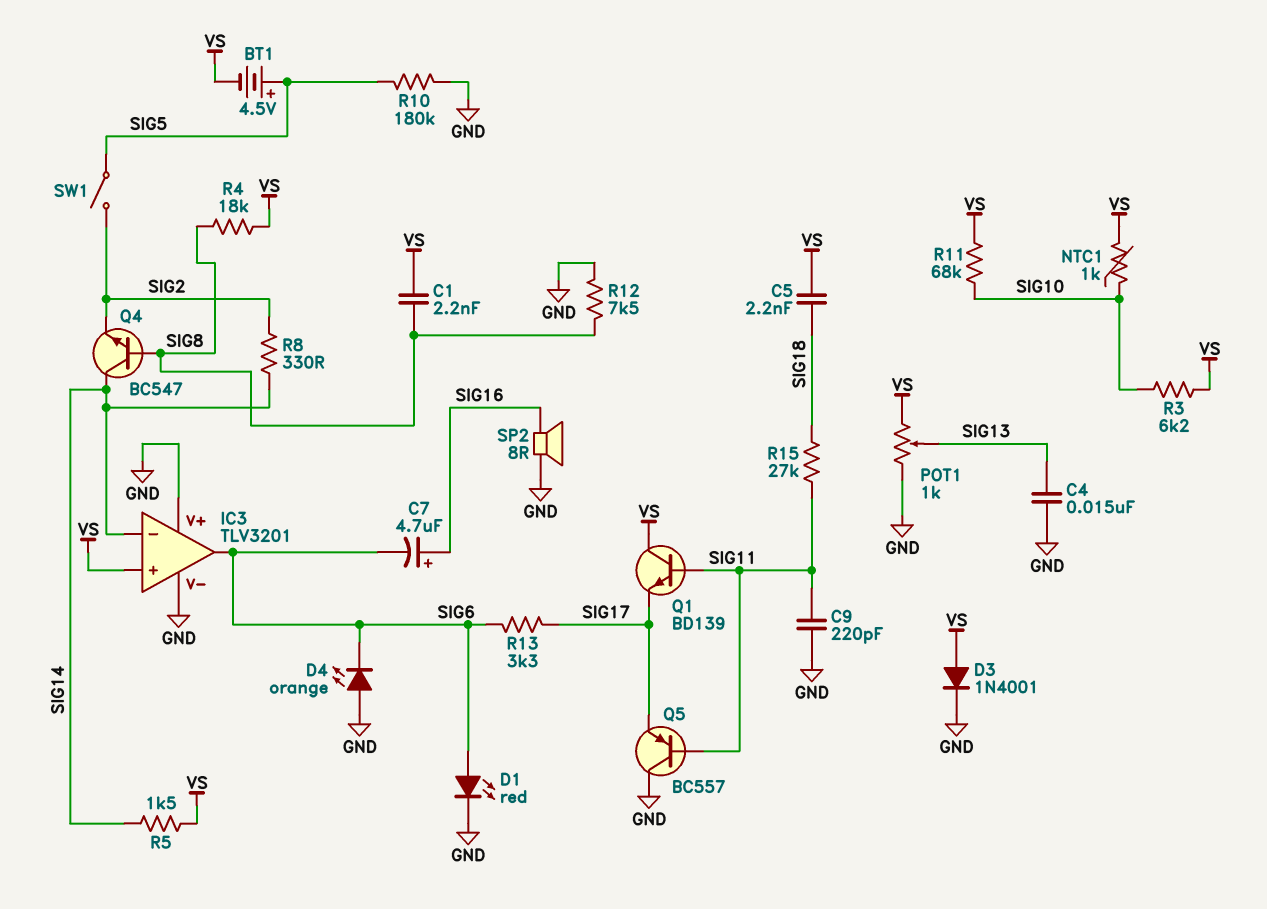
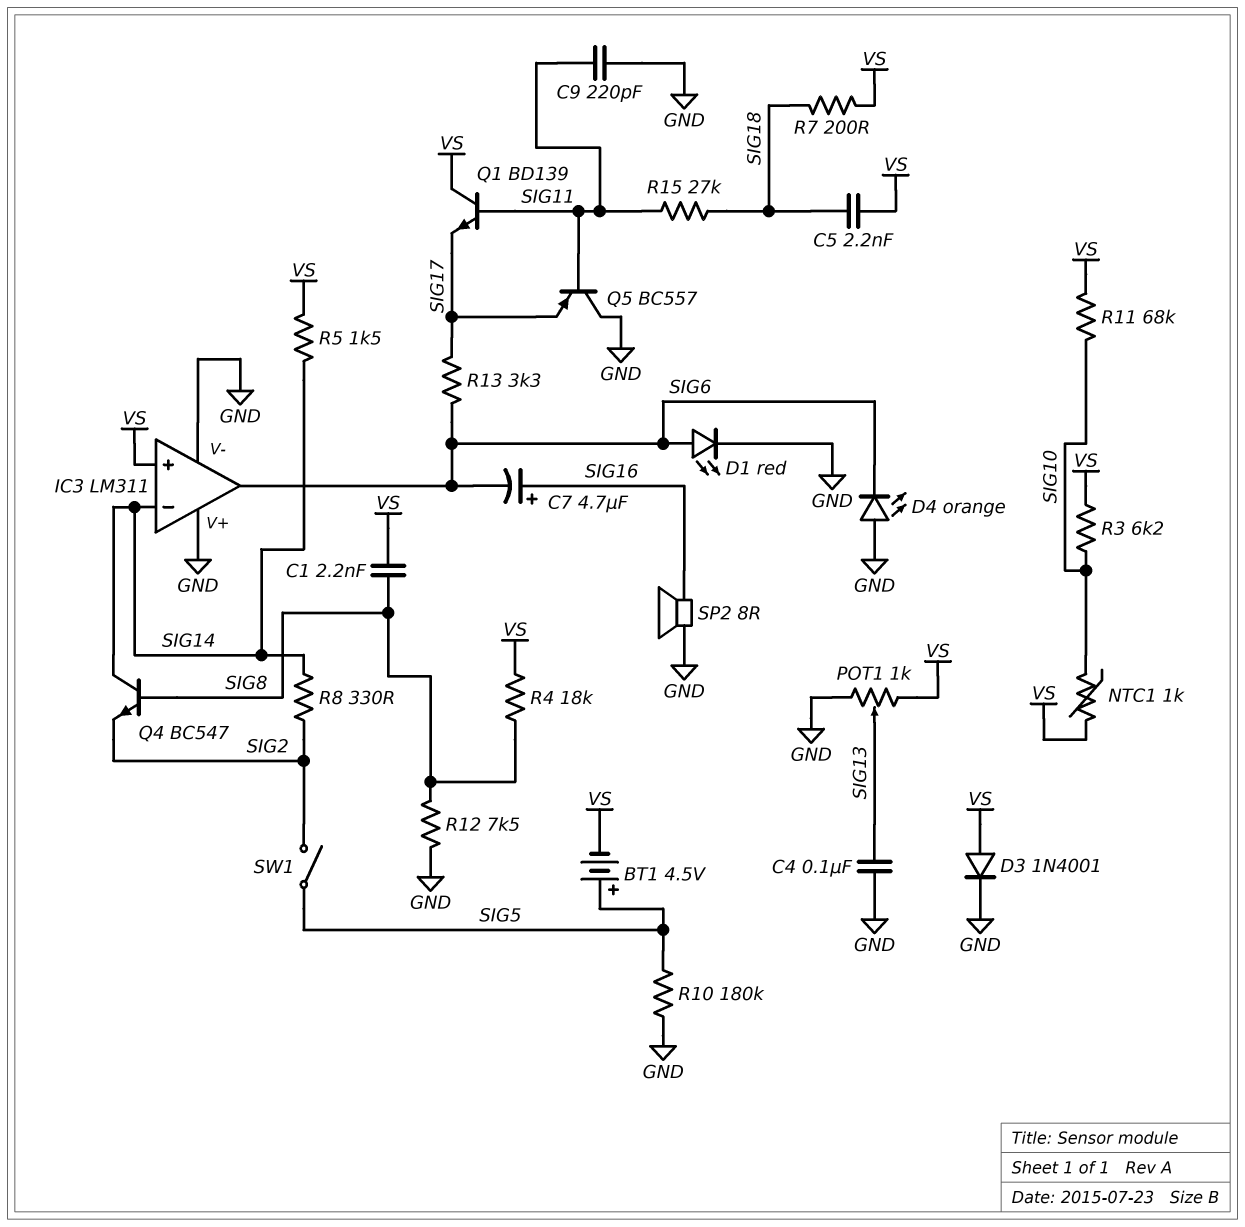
C4: 15nF (GND, SIG13) -> 100nF (GND, SIG13)
IC3: TLV3201 -> LM311
R7: none -> 200 (SIG18, VS)

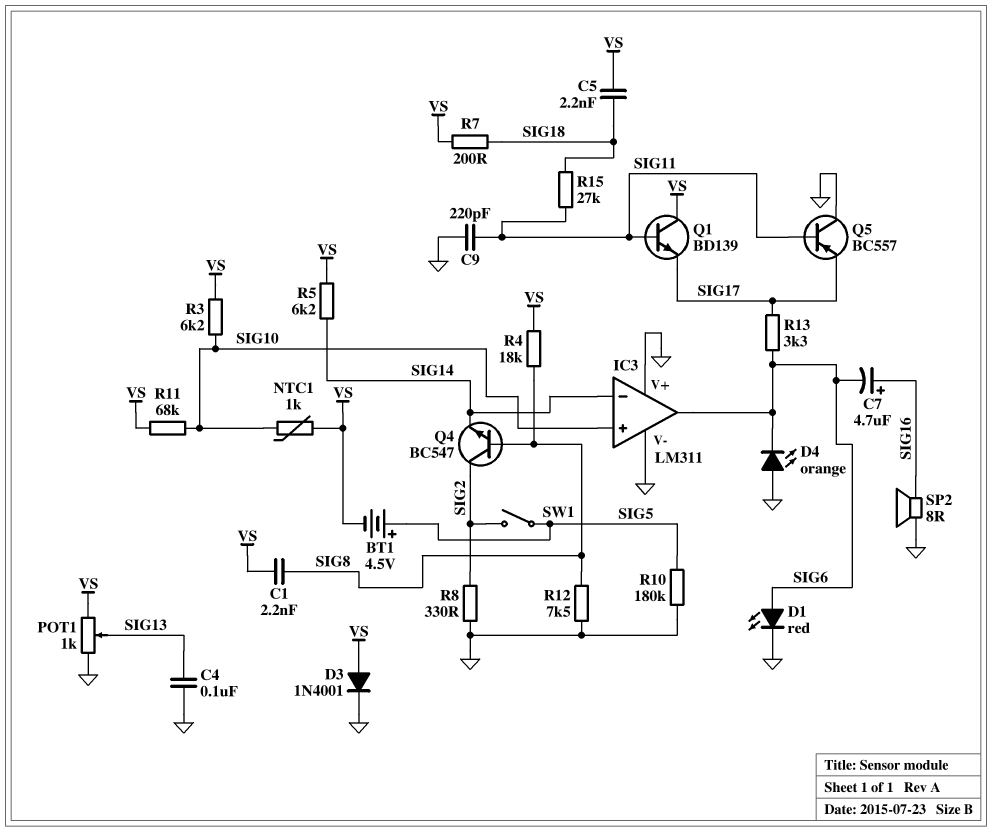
IC3 pin in+: VS -> SIG10
Q4: NPN BC547 (B SIG8, C SIG14, E SIG2) -> NPN BC547 (B SIG8, C SIG2, E SIG14)
R5: 1.5k (SIG14, VS) -> 6.2k (SIG14, VS)
R8: 330 (SIG2, SIG14) -> 330 (GND, SIG2)

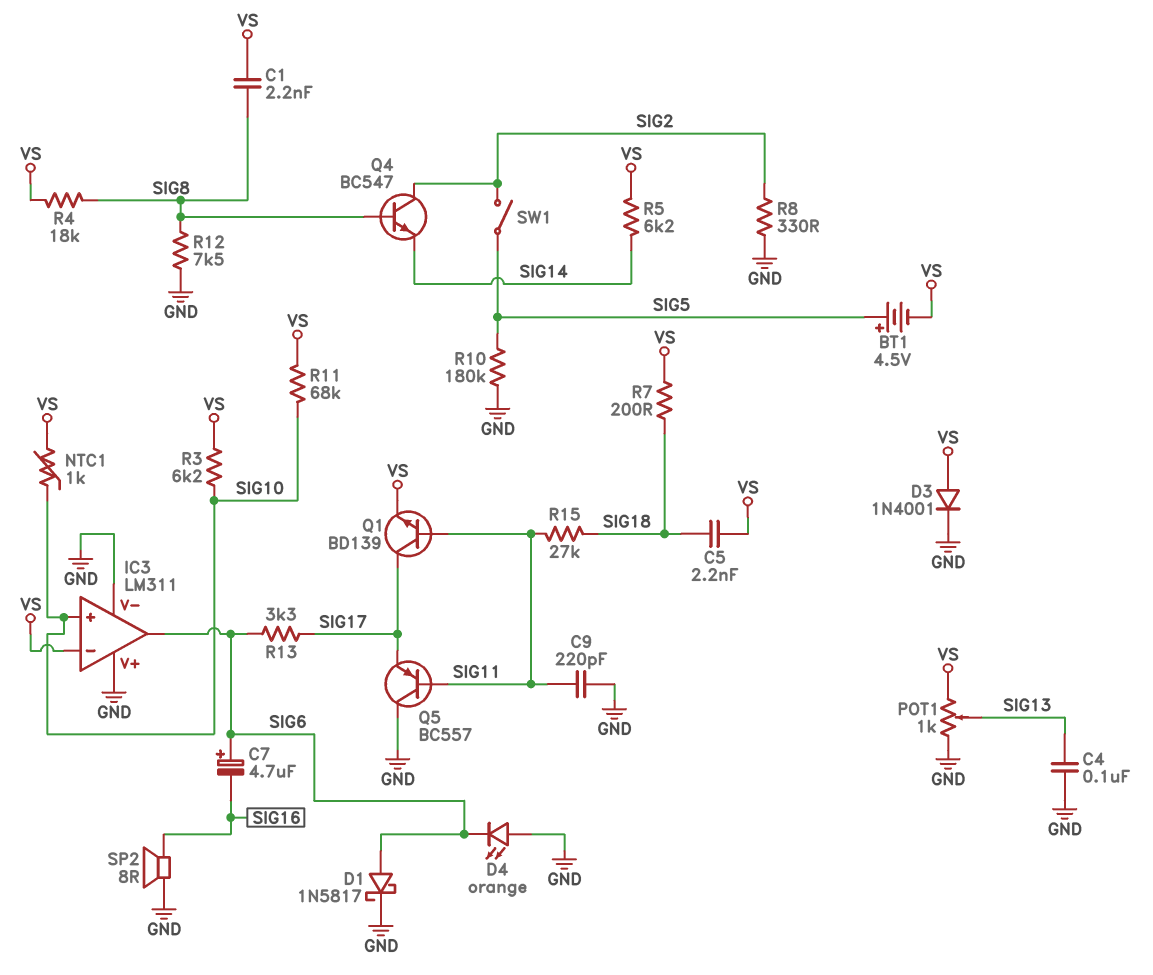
C7: 4.7uF (plus SIG16, minus SIG6) -> 4.7uF (plus SIG6, minus SIG16)
D1: LED red (A SIG6, K GND) -> schottky 1N5817 (A SIG6, K GND)
IC3 pin in-: SIG14 -> VS
Q1: NPN BD139 (B SIG11, C VS, E SIG17) -> NPN BD139 (B SIG11, C SIG17, E VS)

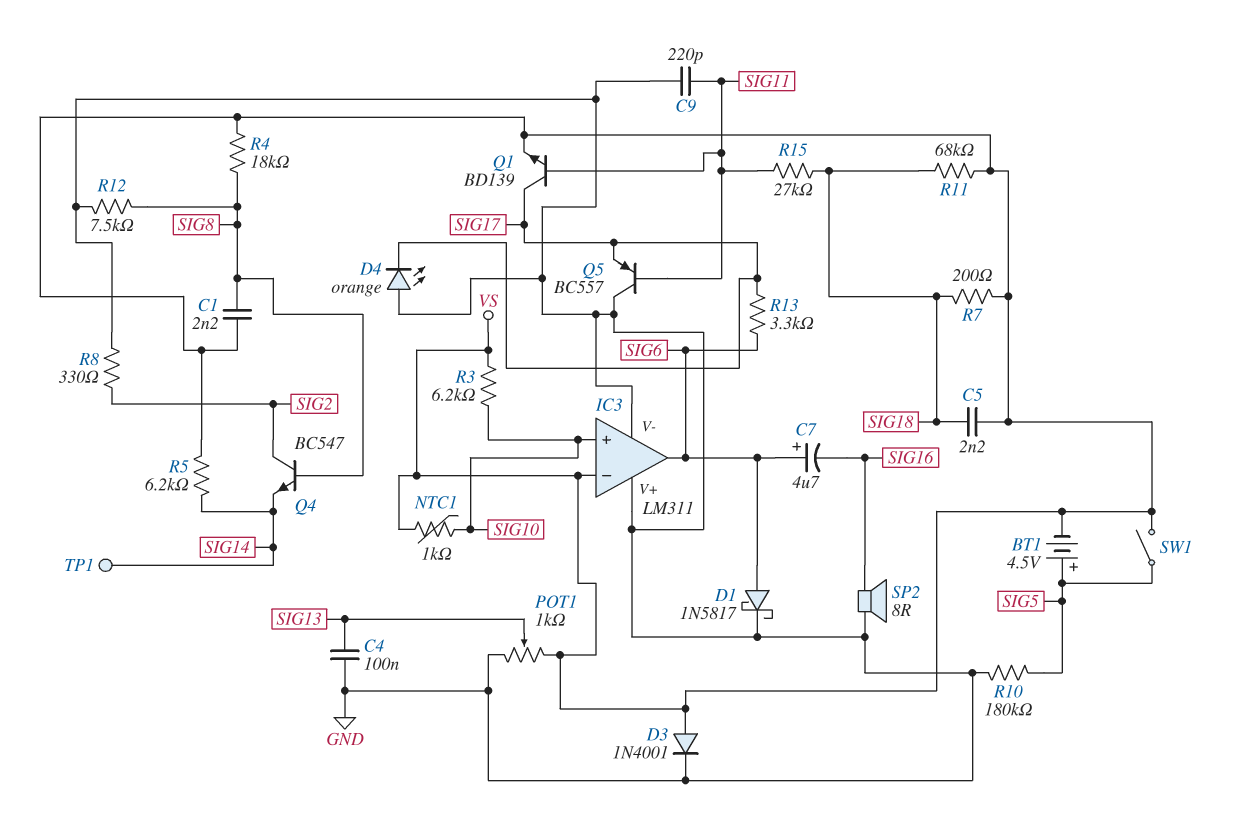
D4: LED orange (A GND, K SIG6) -> LED orange (A GND, K SIG17)
R11: 68k (SIG10, VS) -> 68k (SIG18, VS)
SW1: switch (SIG2, SIG5) -> switch (SIG5, VS)
TP1: none -> test point (SIG14)

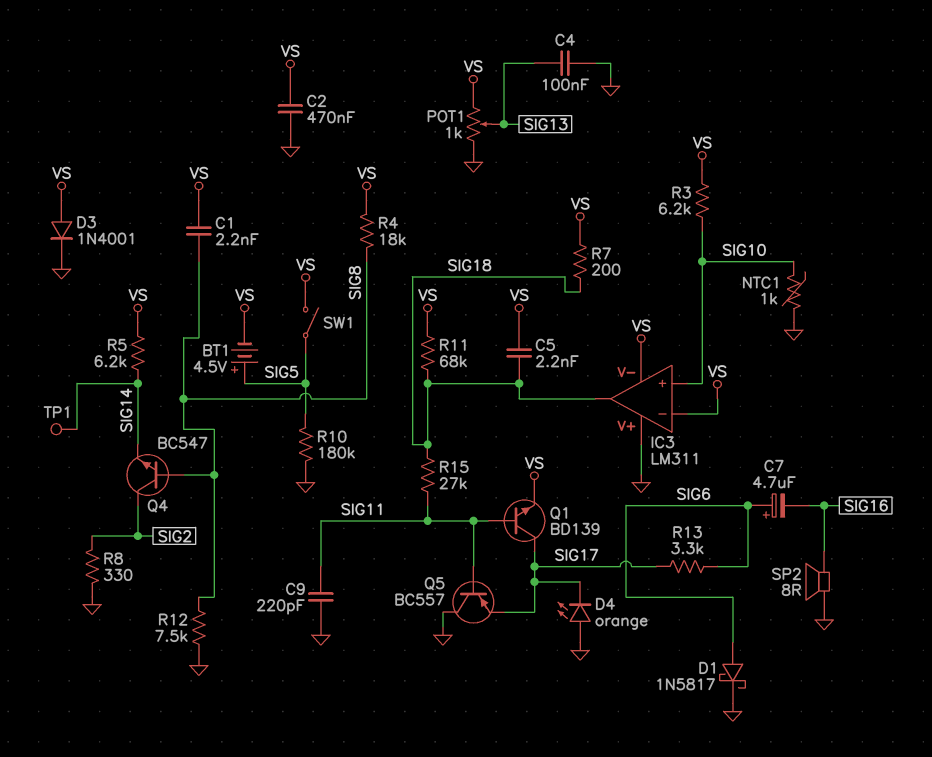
C2: none -> 470nF (GND, VS)
IC3 pin V-: GND -> VS
IC3 pin out: SIG6 -> SIG18
NTC1: 1k (SIG10, VS) -> 1k (GND, SIG10)

